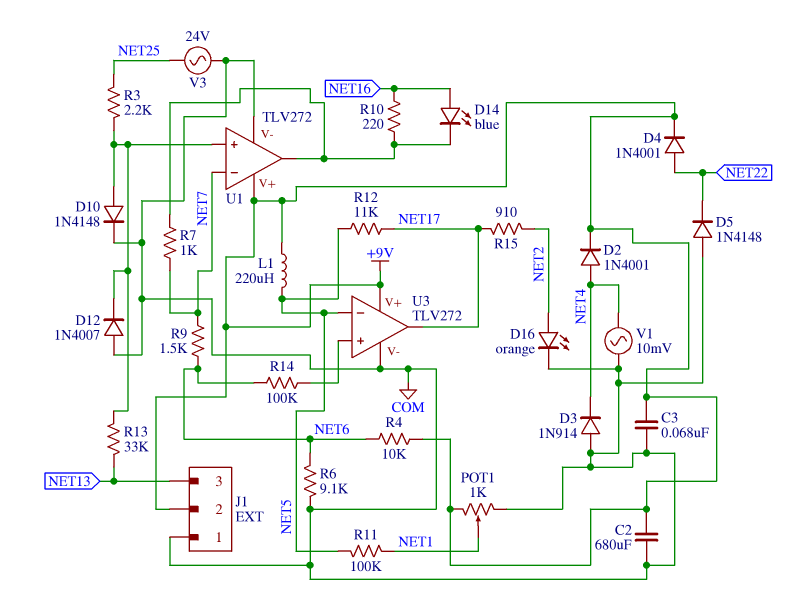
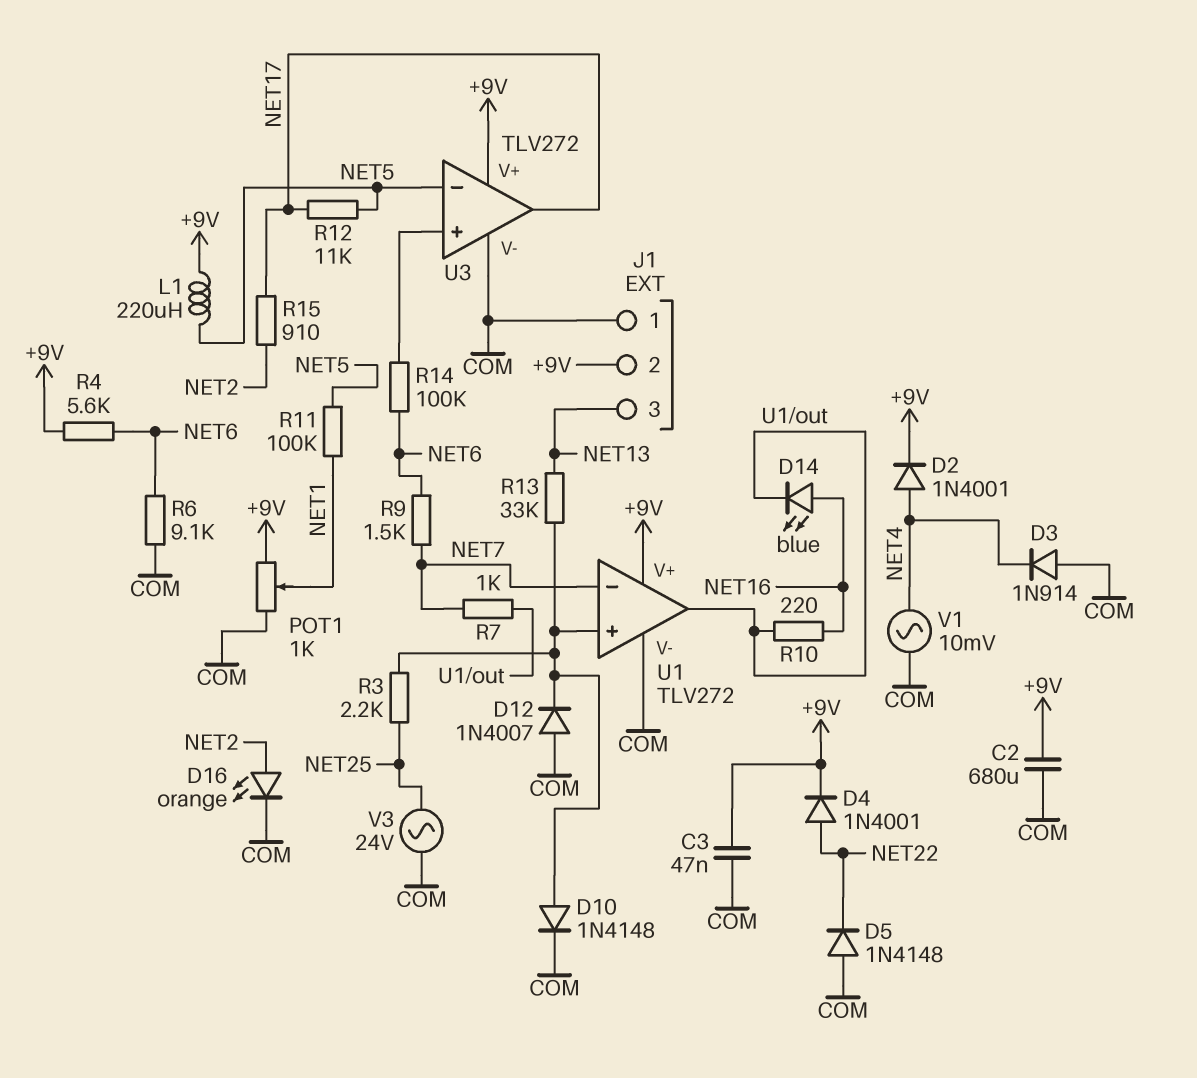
C3: 68nF (+9V, COM) -> 47nF (+9V, COM)
R4: 10k (+9V, NET6) -> 5.6k (+9V, NET6)

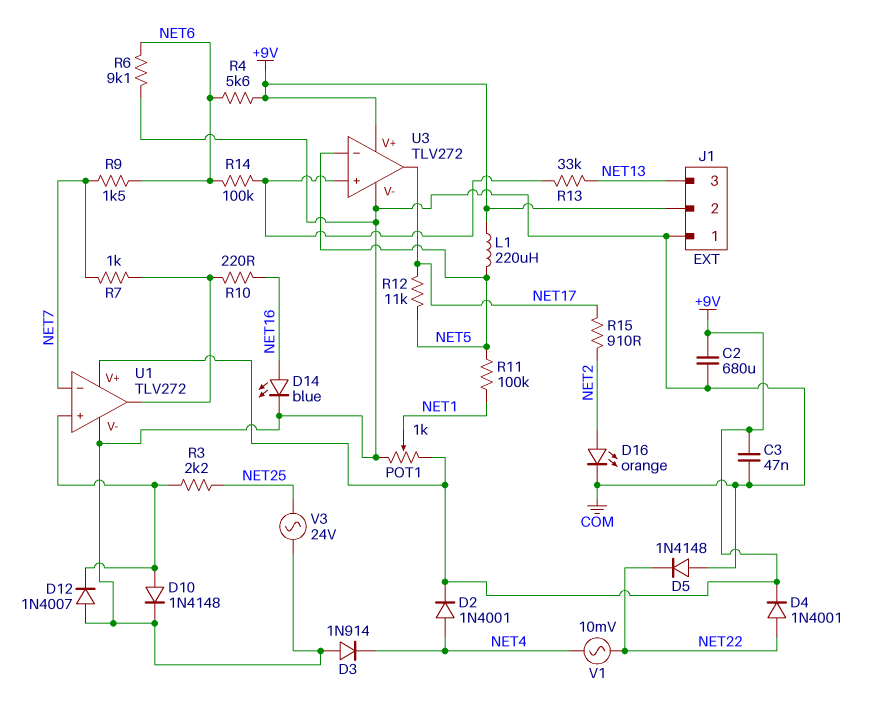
D14: LED blue (A NET16, K U1/out) -> LED blue (A NET16, K COM)
R13: 33k (NET13, U1/in+) -> 33k (NET13, U3/in+)
V1: AC 10mV (COM, NET4) -> AC 10mV (NET4, NET22)

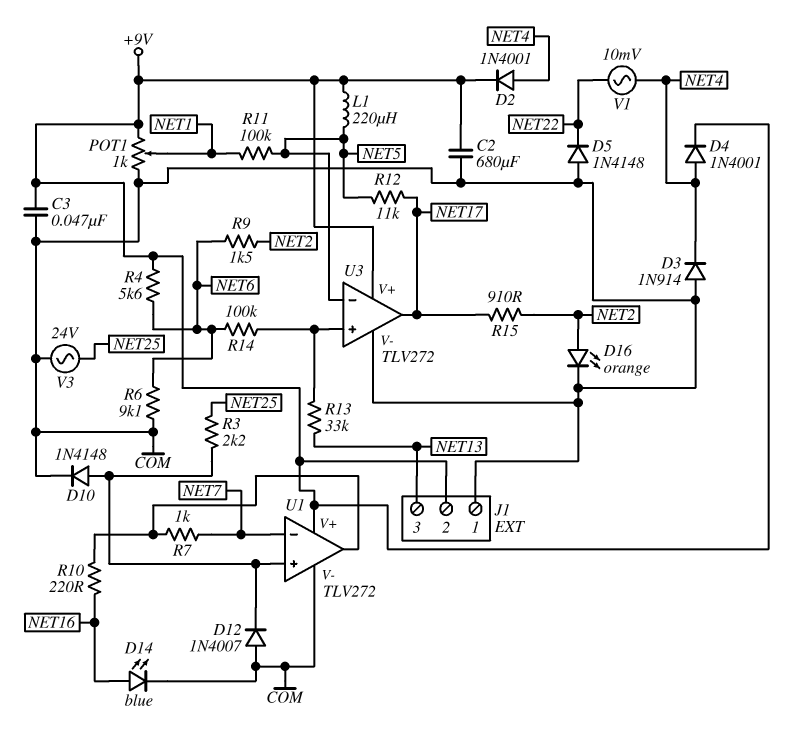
D4: diode 1N4001 (A NET22, K +9V) -> diode 1N4001 (A NET4, K +9V)
R9: 1.5k (NET6, NET7) -> 1.5k (NET2, NET6)

